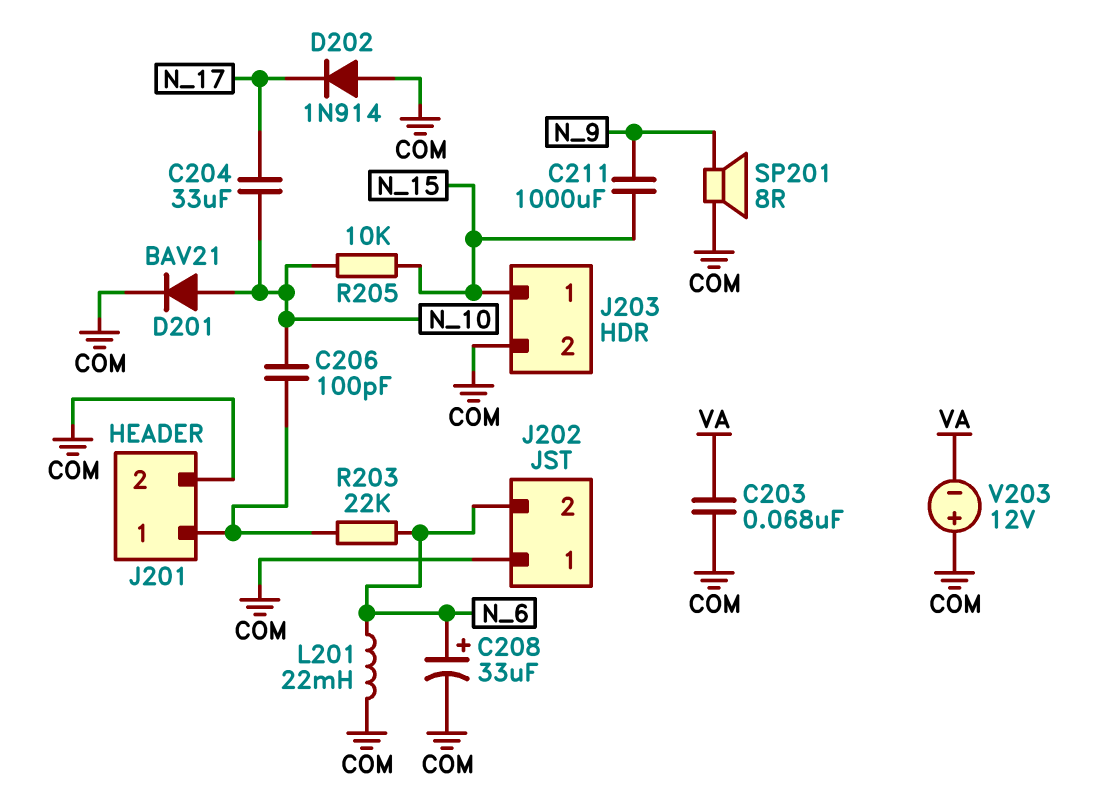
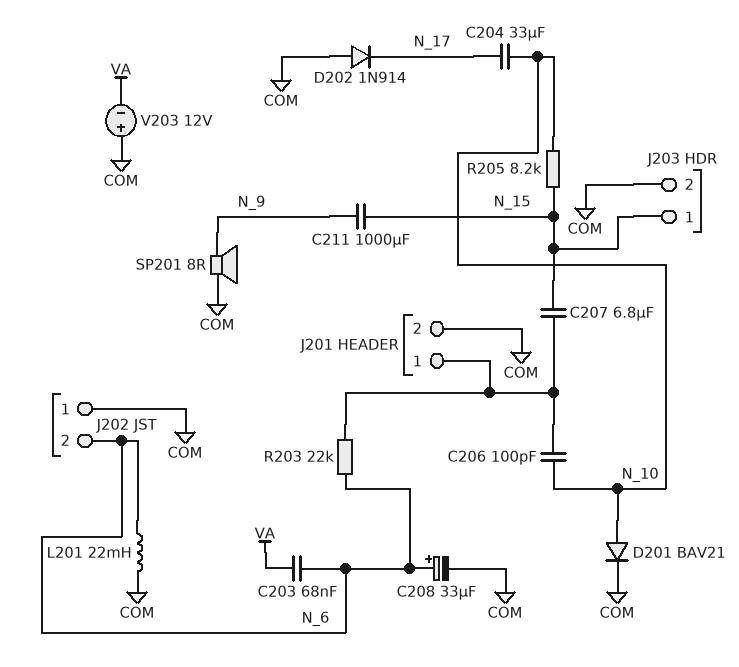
C203: 68nF (COM, VA) -> 68nF (N_6, VA)
C207: none -> 6.8uF (J201/1, N_15)
R205: 10k (N_10, N_15) -> 8.2k (N_10, N_15)

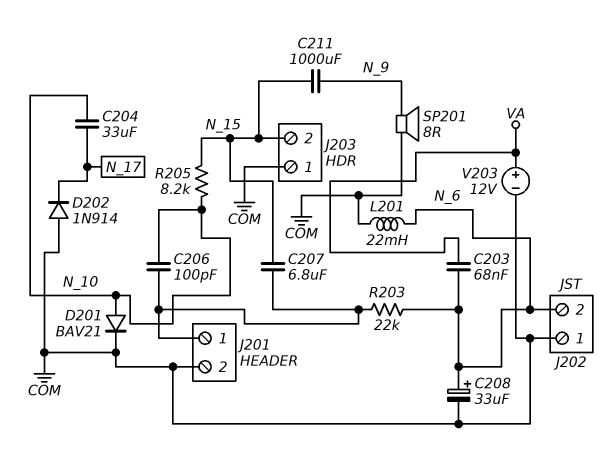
J203 pin 1: N_15 -> COM
J203 pin 2: COM -> N_15
V203: 12V (plus COM, minus VA) -> 12V (plus VA, minus COM)

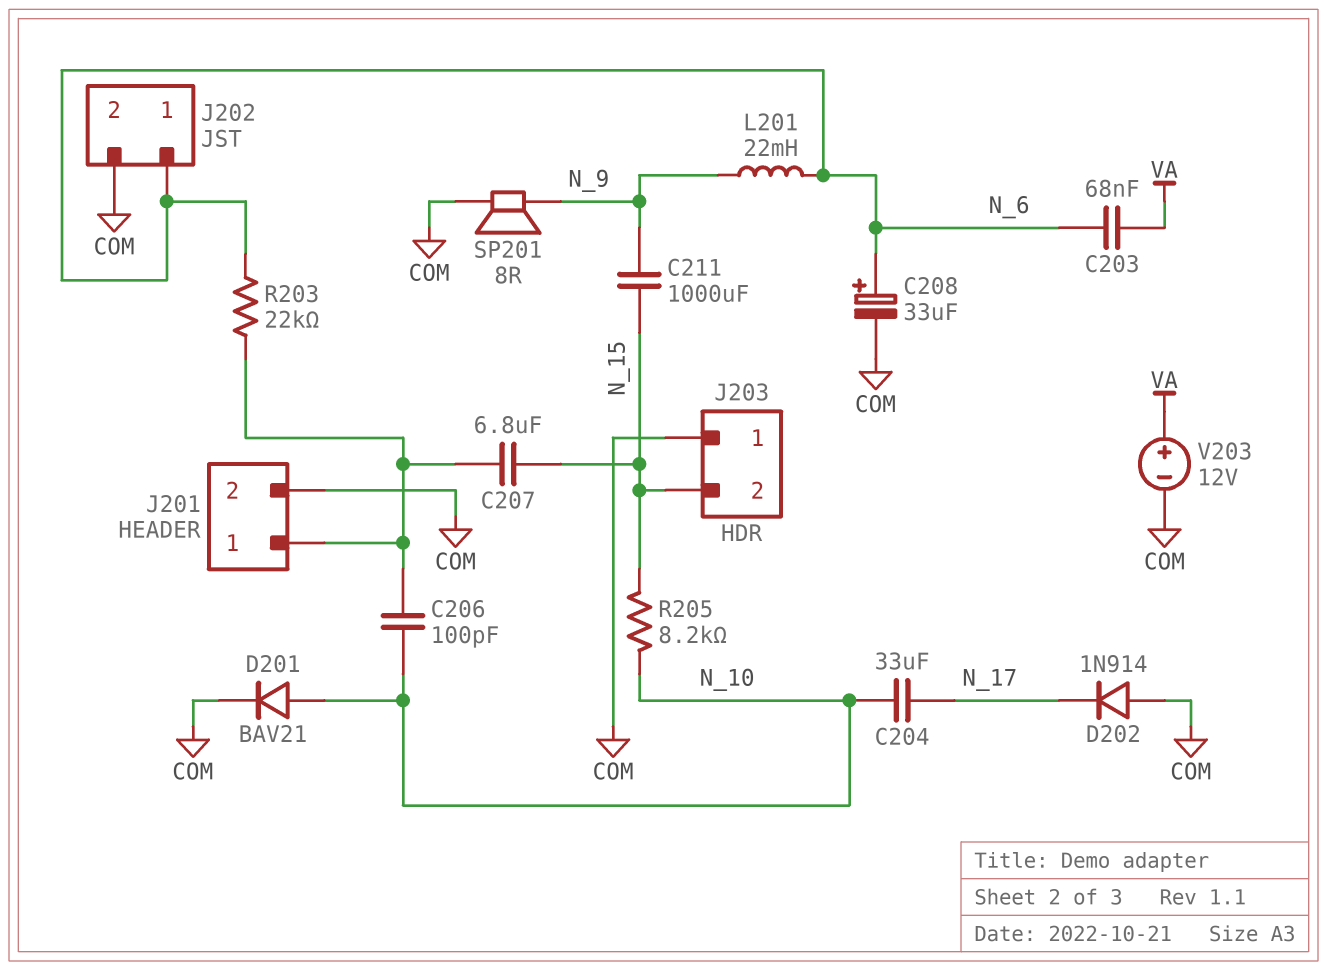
J202 pin 1: COM -> N_6
J202 pin 2: N_6 -> COM
L201: 22mH (COM, N_6) -> 22mH (N_6, N_9)

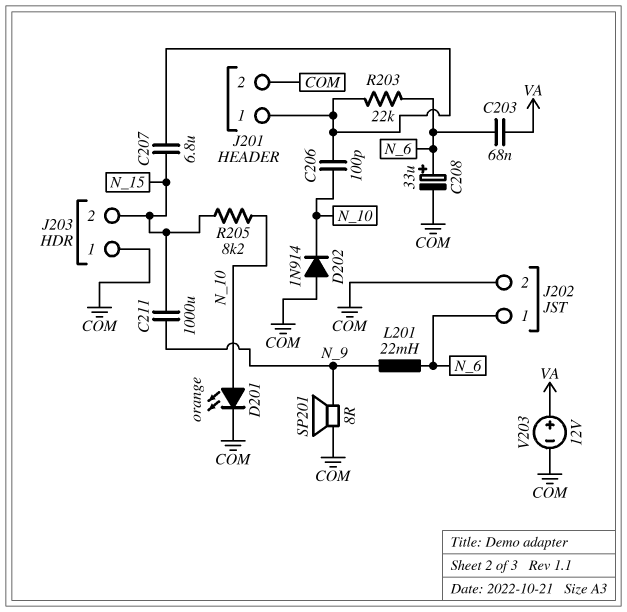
C204: 33uF (N_10, N_17) -> none
D201: diode BAV21 (A N_10, K COM) -> LED orange (A N_10, K COM)
D202: diode 1N914 (A COM, K N_17) -> diode 1N914 (A COM, K N_10)

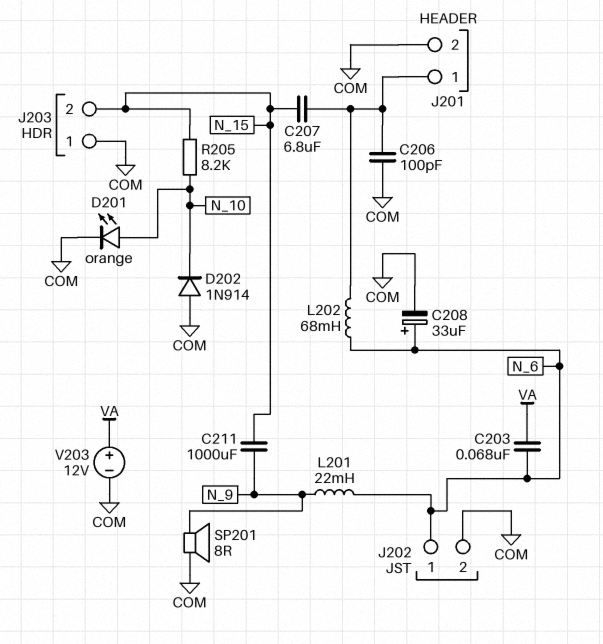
C206: 100pF (J201/1, N_10) -> 100pF (COM, J201/1)
L202: none -> 68mH (J201/1, N_6)
R203: 22k (J201/1, N_6) -> none

